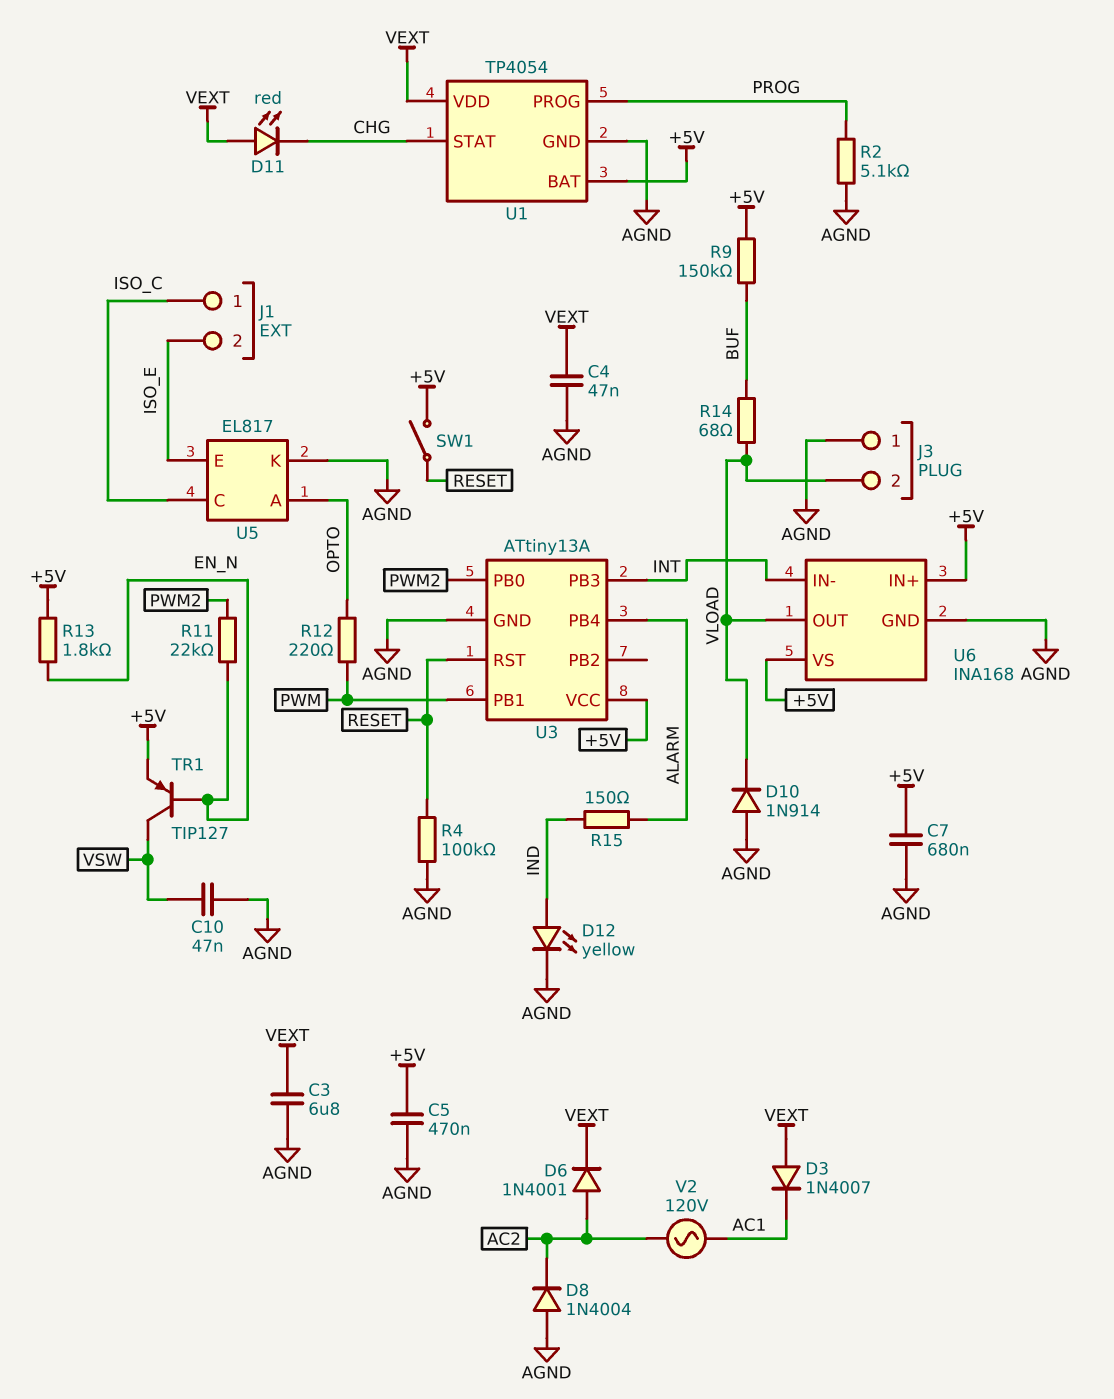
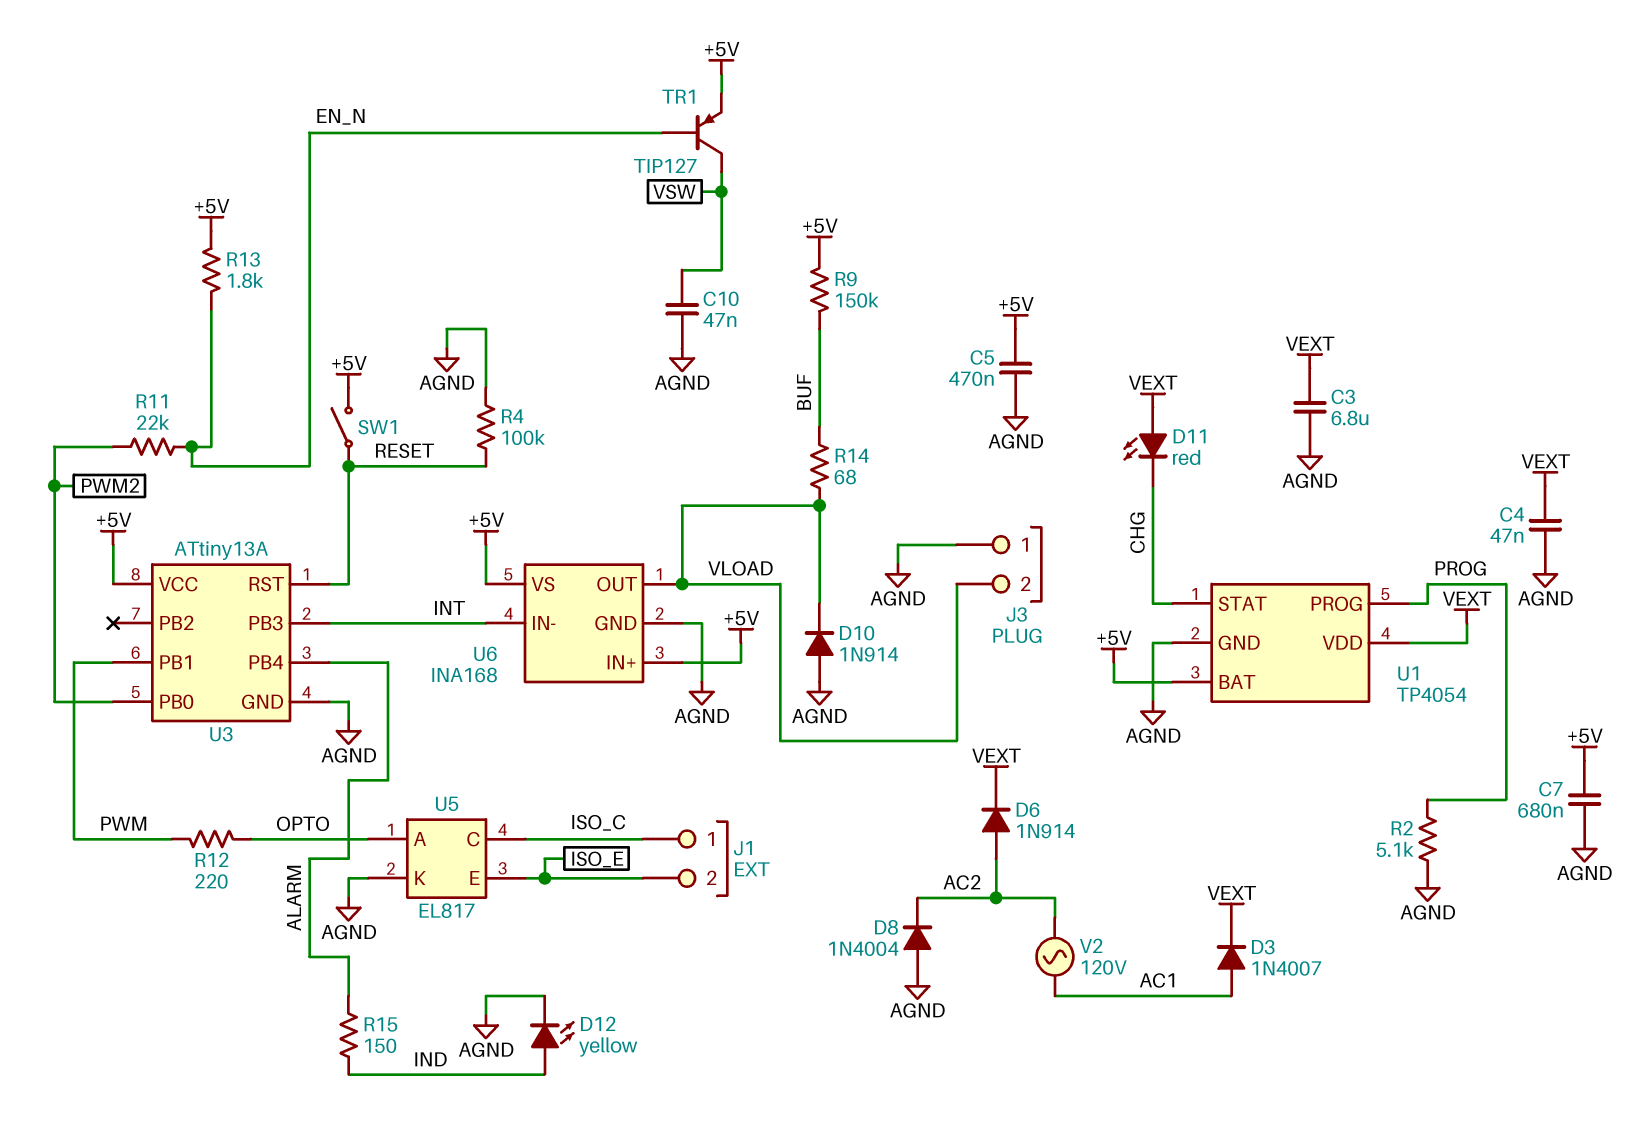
D3: diode 1N4007 (A VEXT, K AC1) -> diode 1N4007 (A AC1, K VEXT)
D6: diode 1N4001 (A AC2, K VEXT) -> diode 1N914 (A AC2, K VEXT)

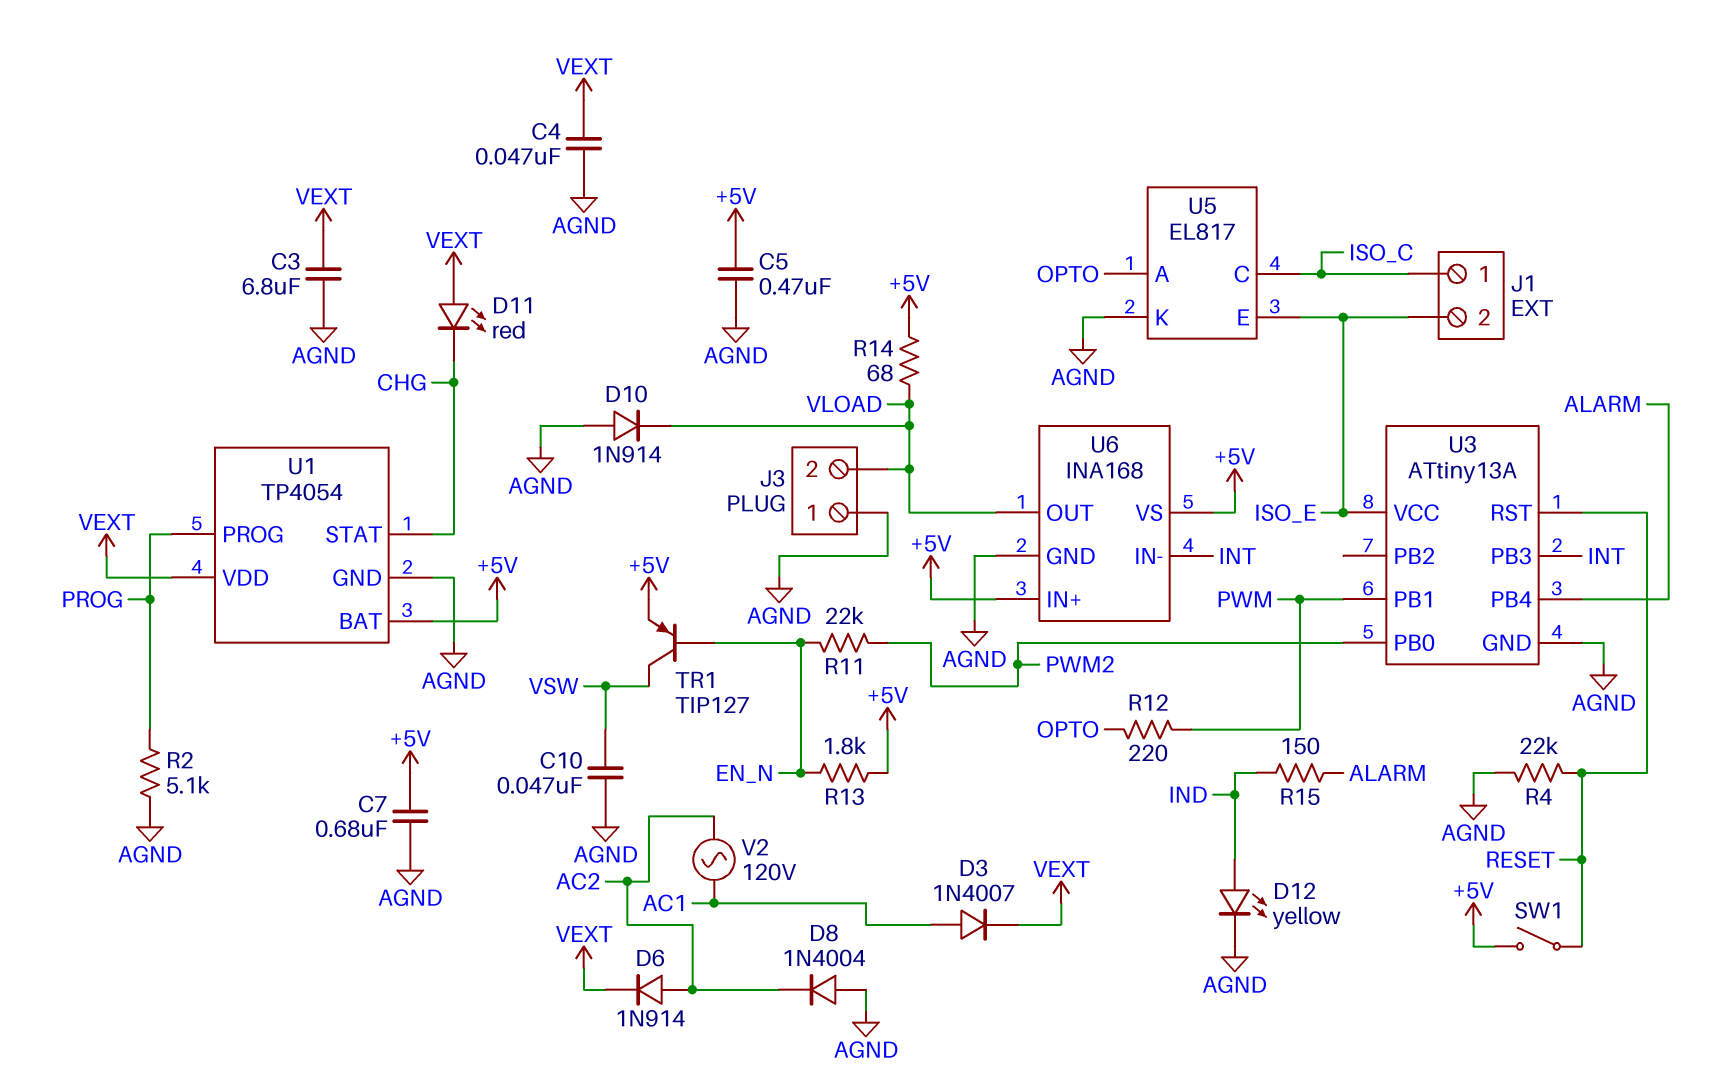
R4: 100k (AGND, RESET) -> 22k (AGND, RESET)
R9: 150k (+5V, BUF) -> none
R14: 68 (BUF, VLOAD) -> 68 (+5V, VLOAD)
U3 pin VCC: +5V -> ISO_E

